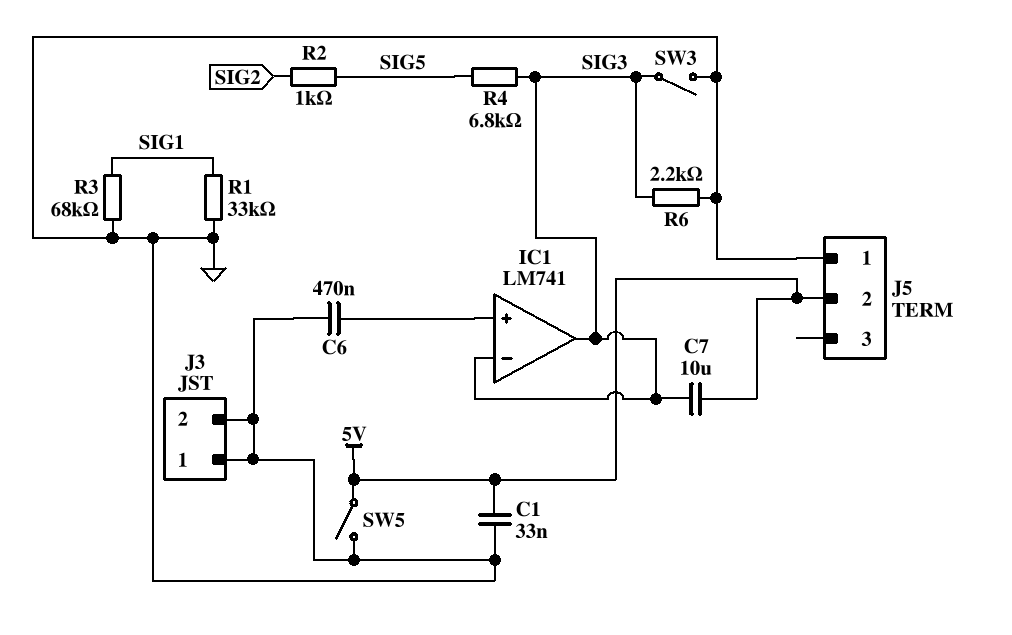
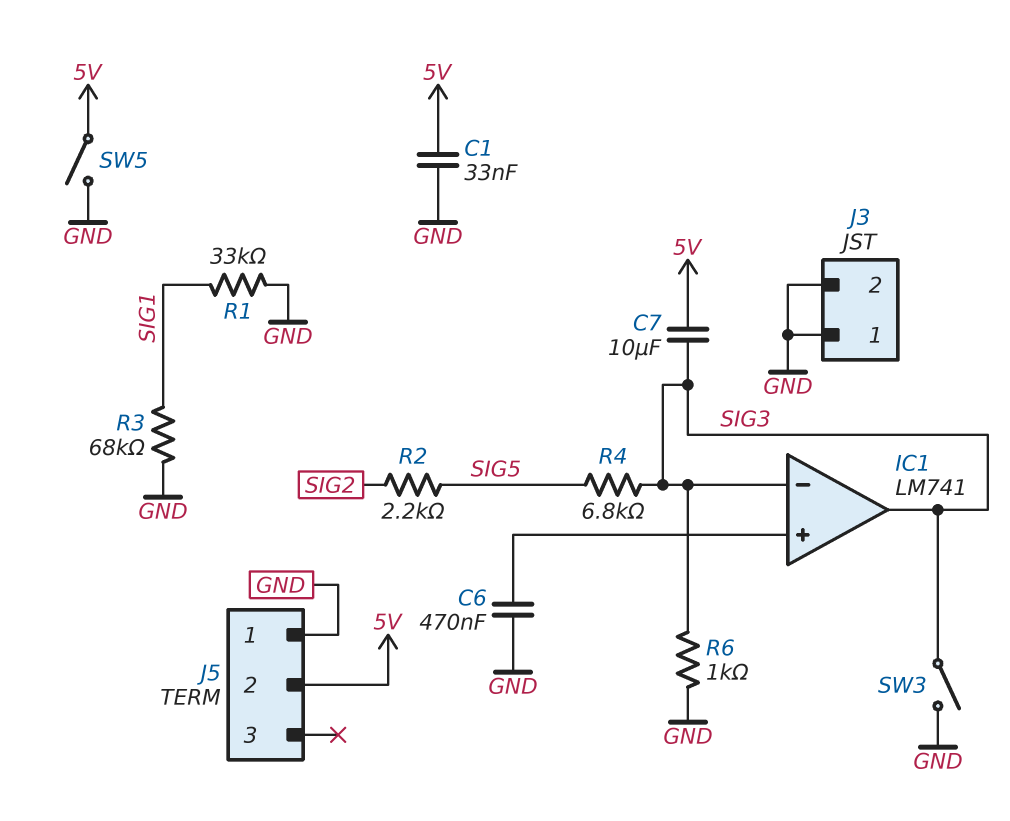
R2: 1k (SIG2, SIG5) -> 2.2k (SIG2, SIG5)
R6: 2.2k (GND, SIG3) -> 1k (GND, SIG3)

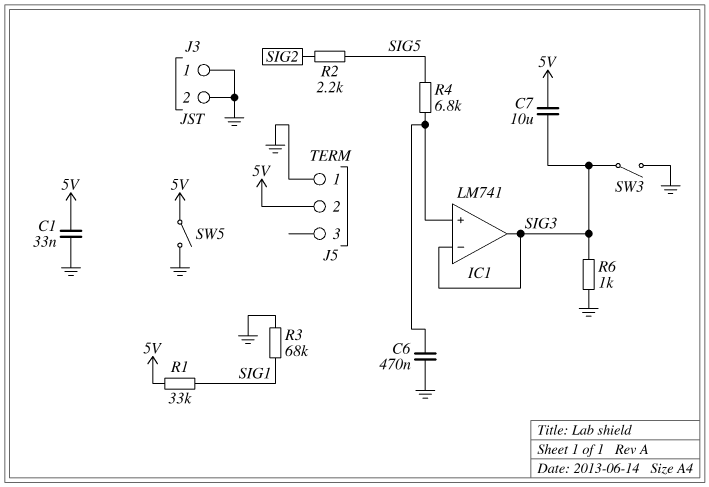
R1: 33k (GND, SIG1) -> 33k (5V, SIG1)
R4: 6.8k (SIG3, SIG5) -> 6.8k (IC1/in+, SIG5)

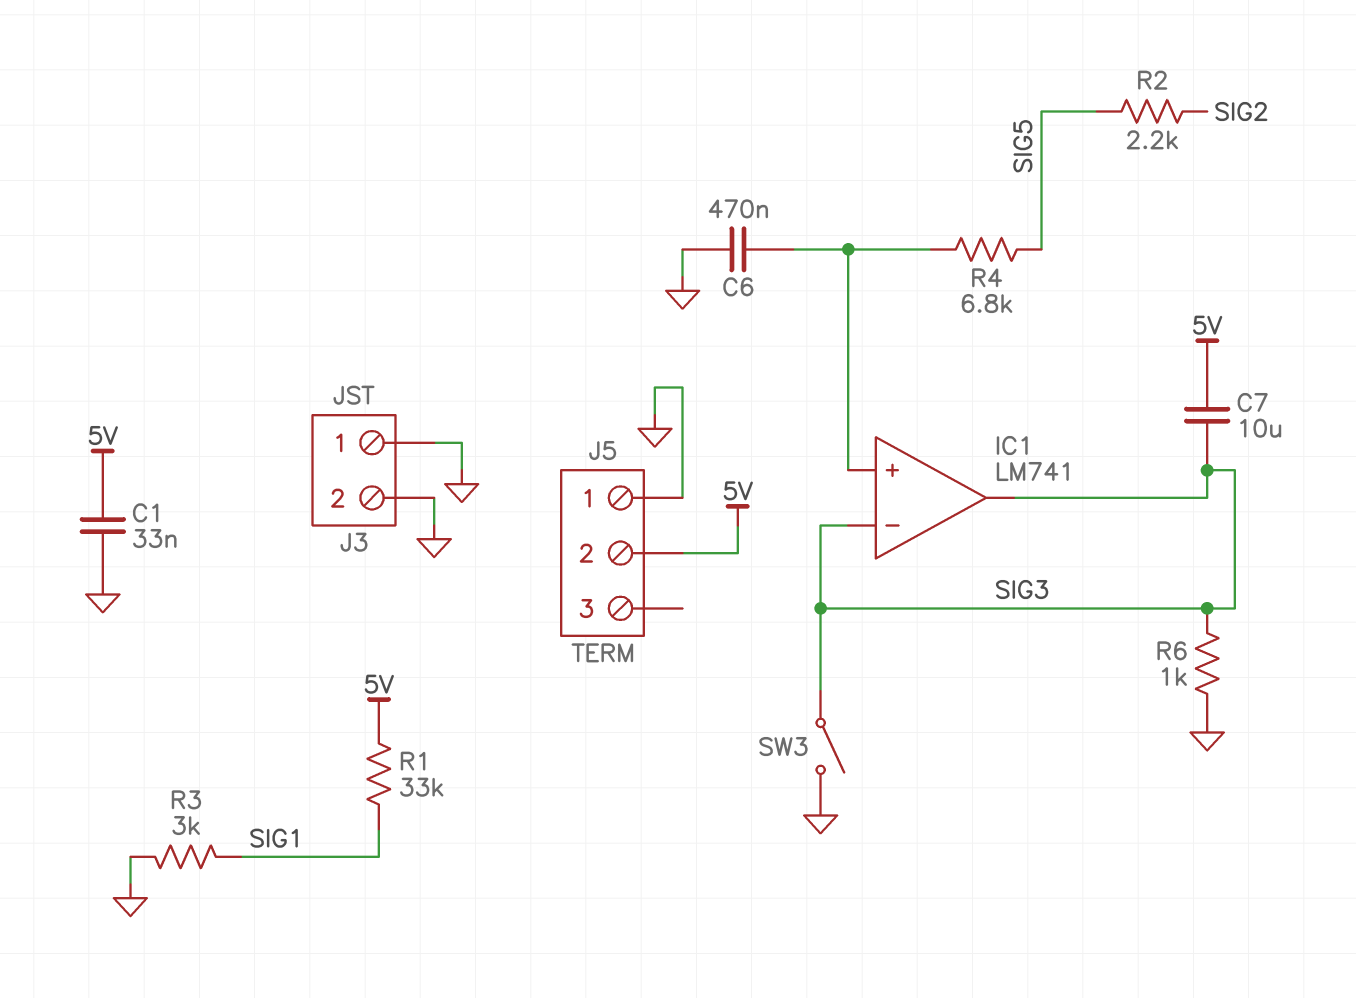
R3: 68k (GND, SIG1) -> 3k (GND, SIG1)
SW5: switch (5V, GND) -> none

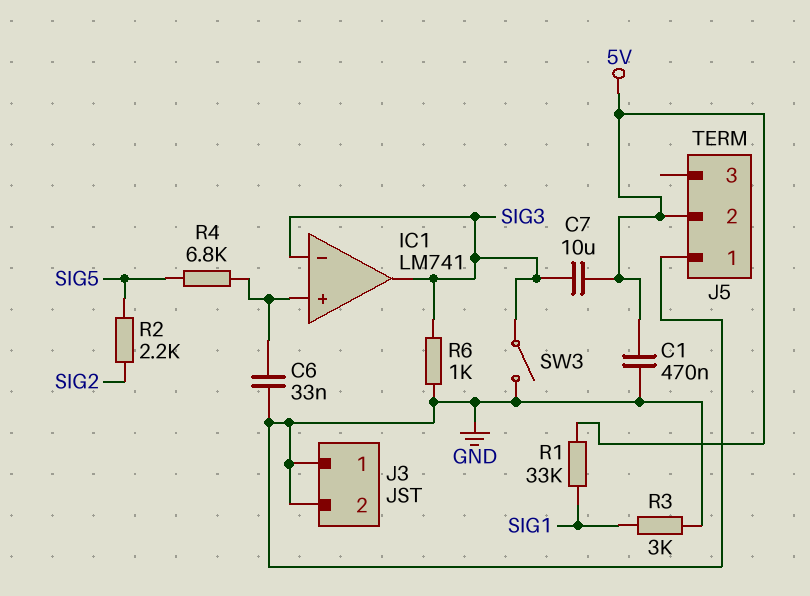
C1: 33nF (5V, GND) -> 470nF (5V, GND)
C6: 470nF (GND, IC1/in+) -> 33nF (GND, IC1/in+)

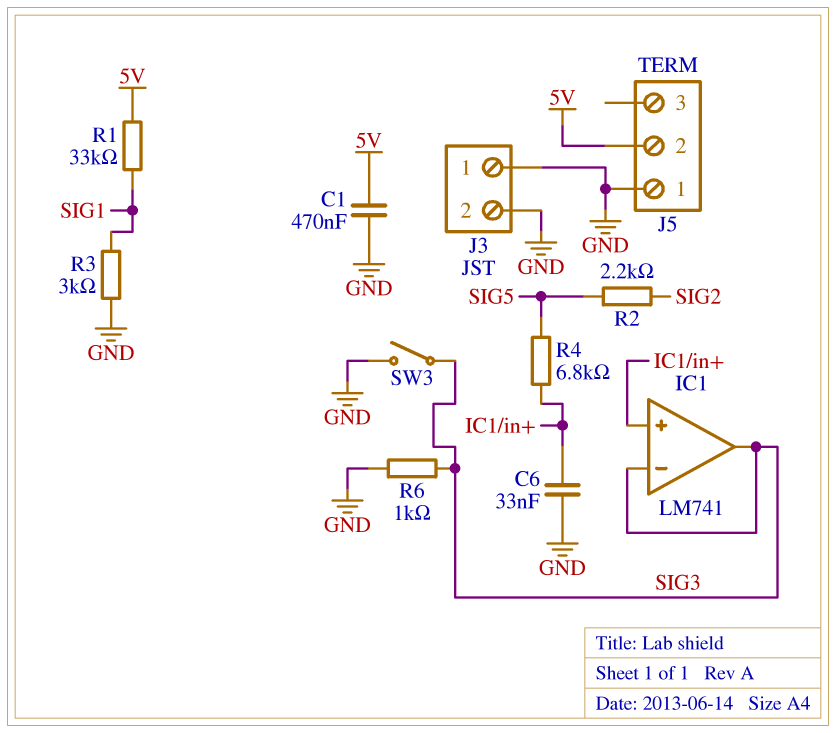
C7: 10uF (5V, SIG3) -> none

